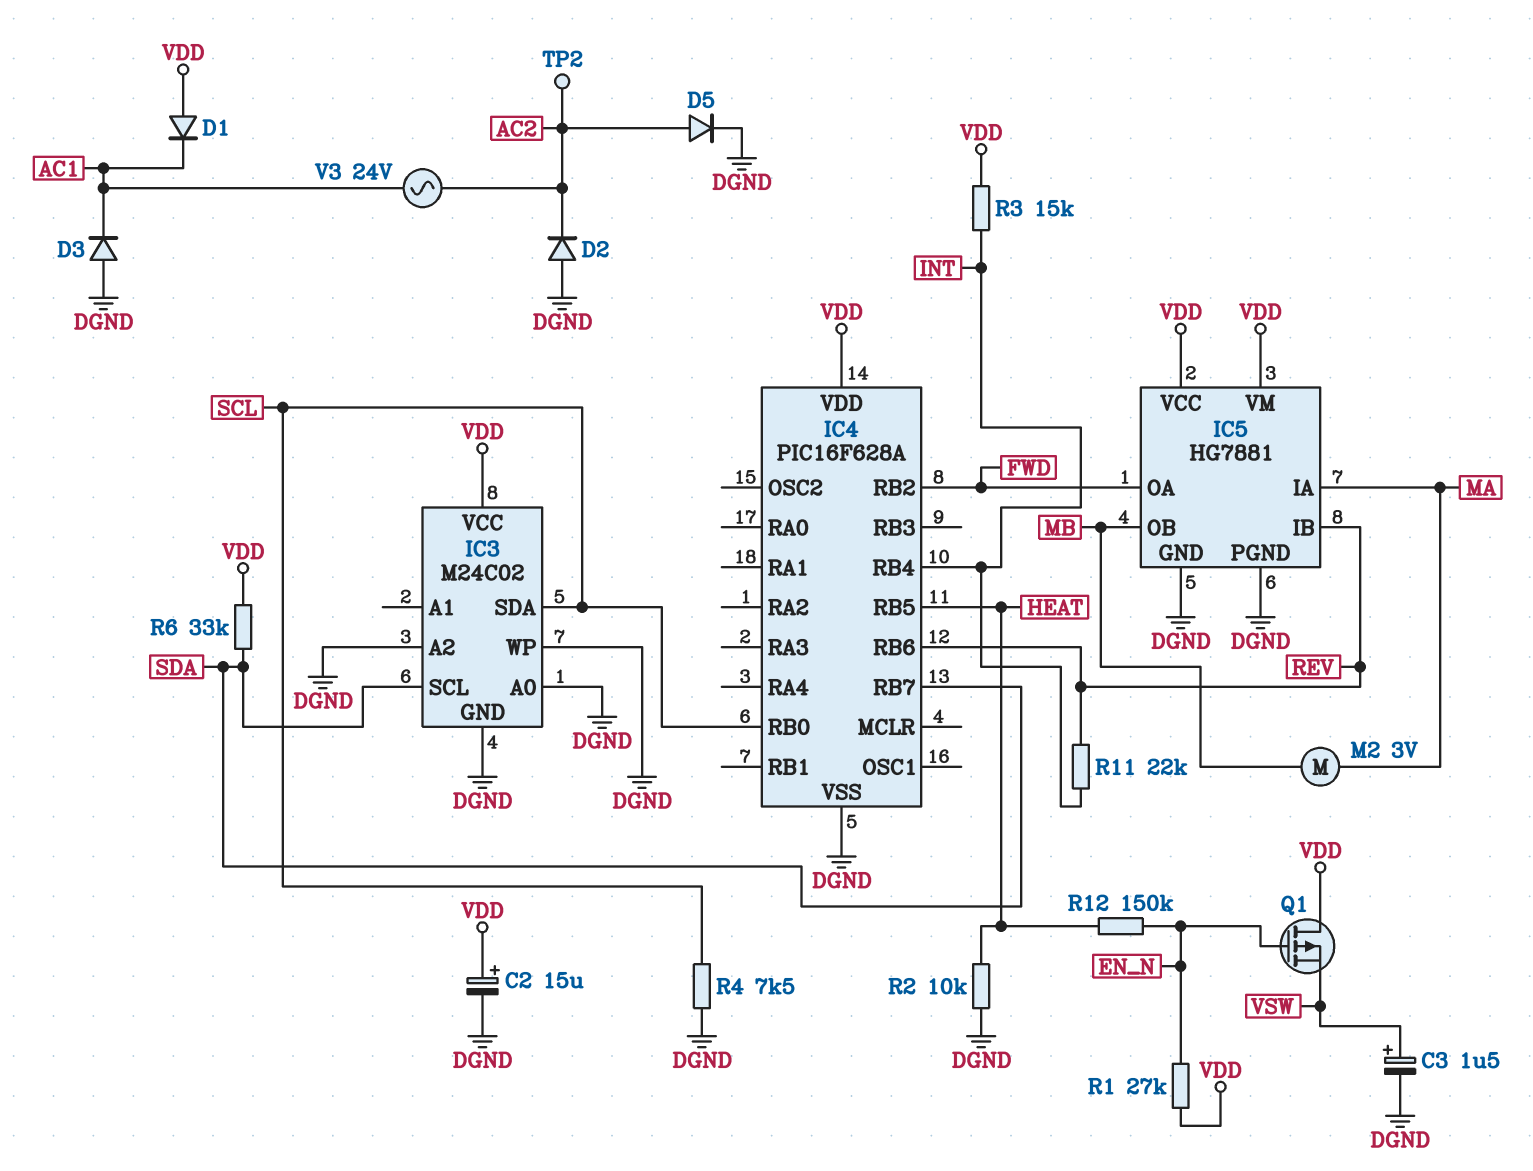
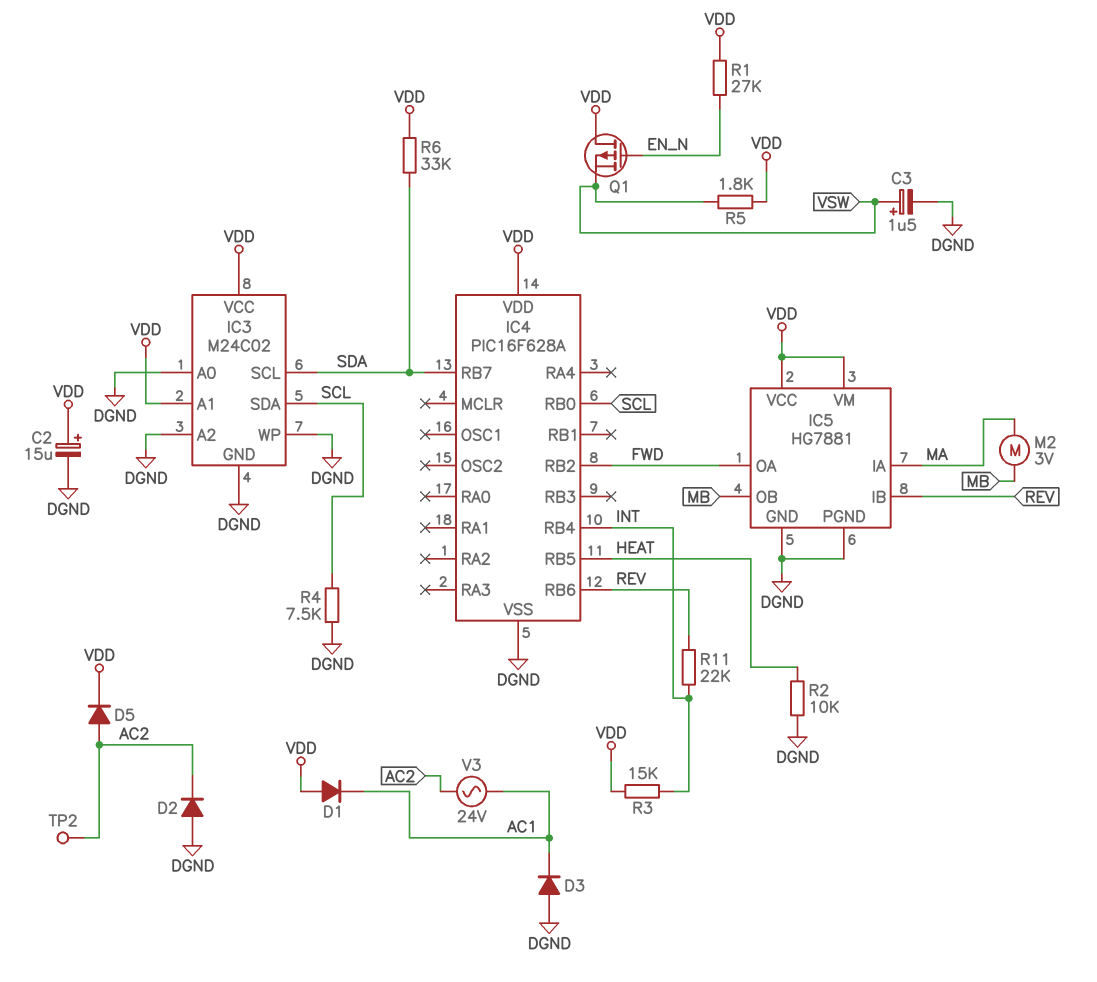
D5: diode (A AC2, K DGND) -> diode (A AC2, K VDD)
IC3 pin A1: none -> VDD
R5: none -> 1.8k (VDD, VSW)
R12: 150k (EN_N, HEAT) -> none

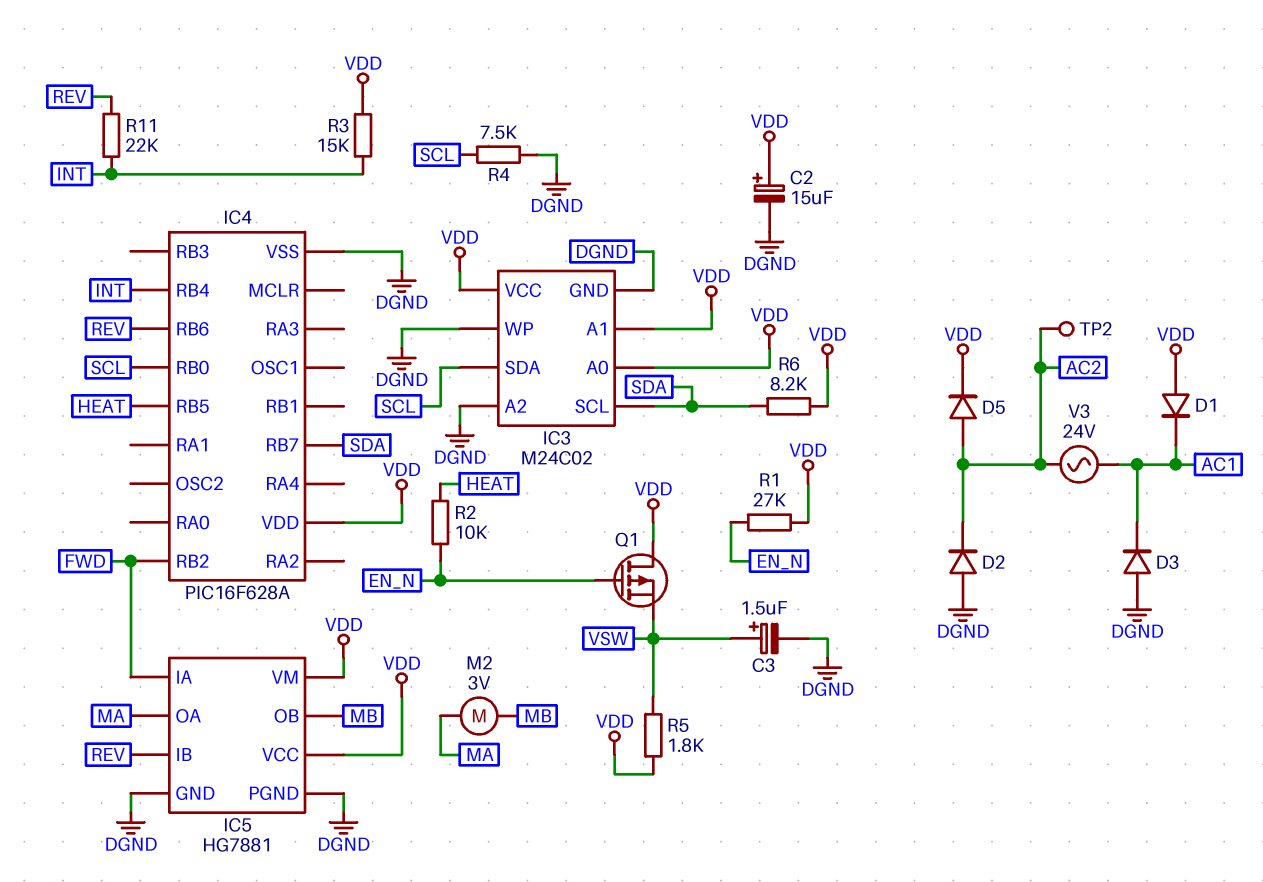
IC3 pin A0: DGND -> VDD
IC5 pin IA: MA -> FWD
IC5 pin OA: FWD -> MA
R2: 10k (DGND, HEAT) -> 10k (EN_N, HEAT)
R6: 33k (SDA, VDD) -> 8.2k (SDA, VDD)

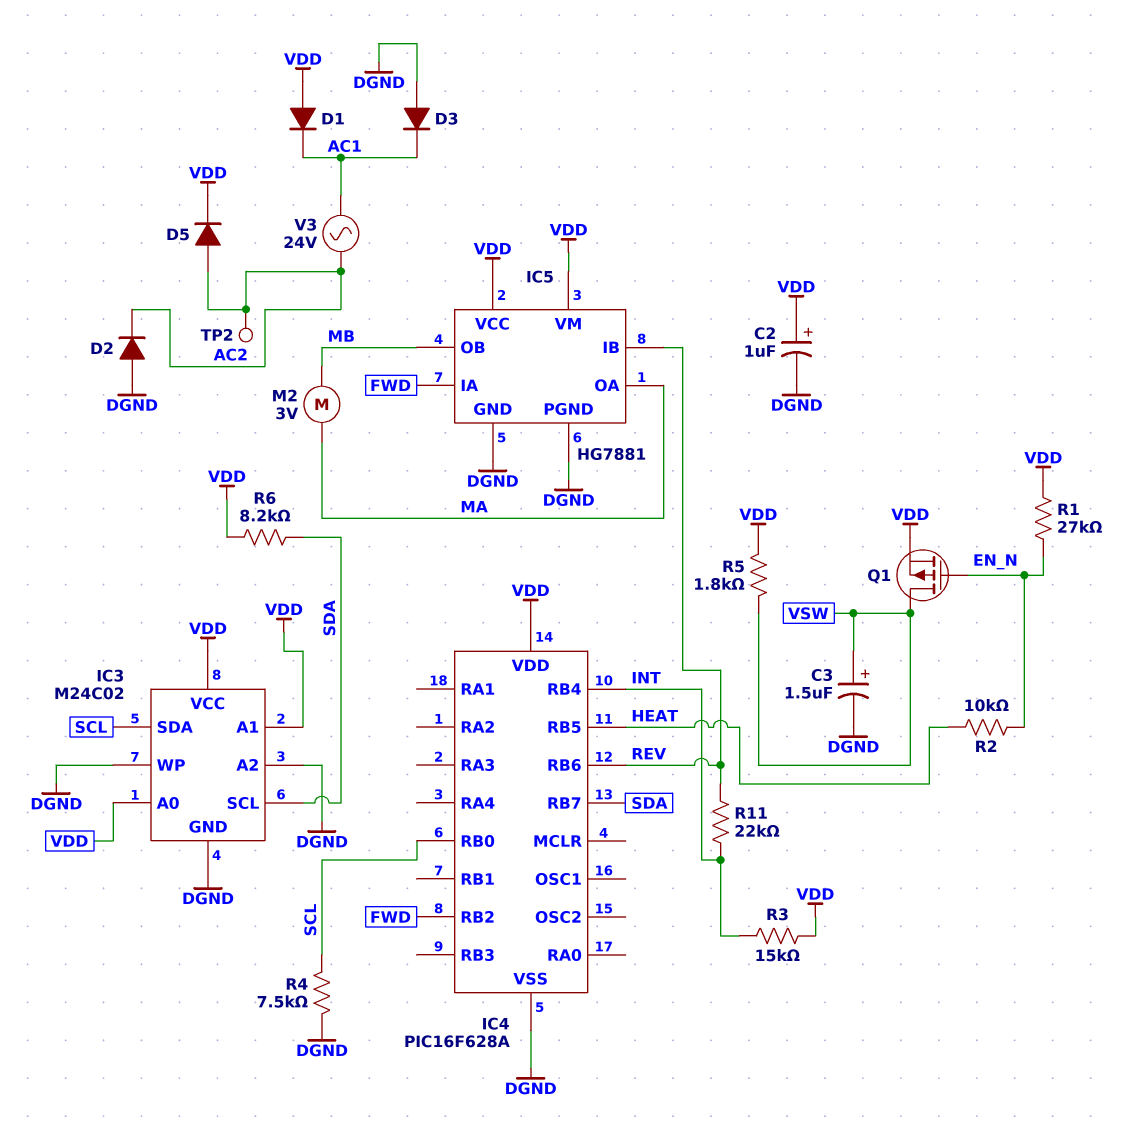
C2: 15uF (plus VDD, minus DGND) -> 1uF (plus VDD, minus DGND)
Q1: PMOS (G EN_N, D VDD, S VSW) -> PMOS (G EN_N, D VSW, S VDD)

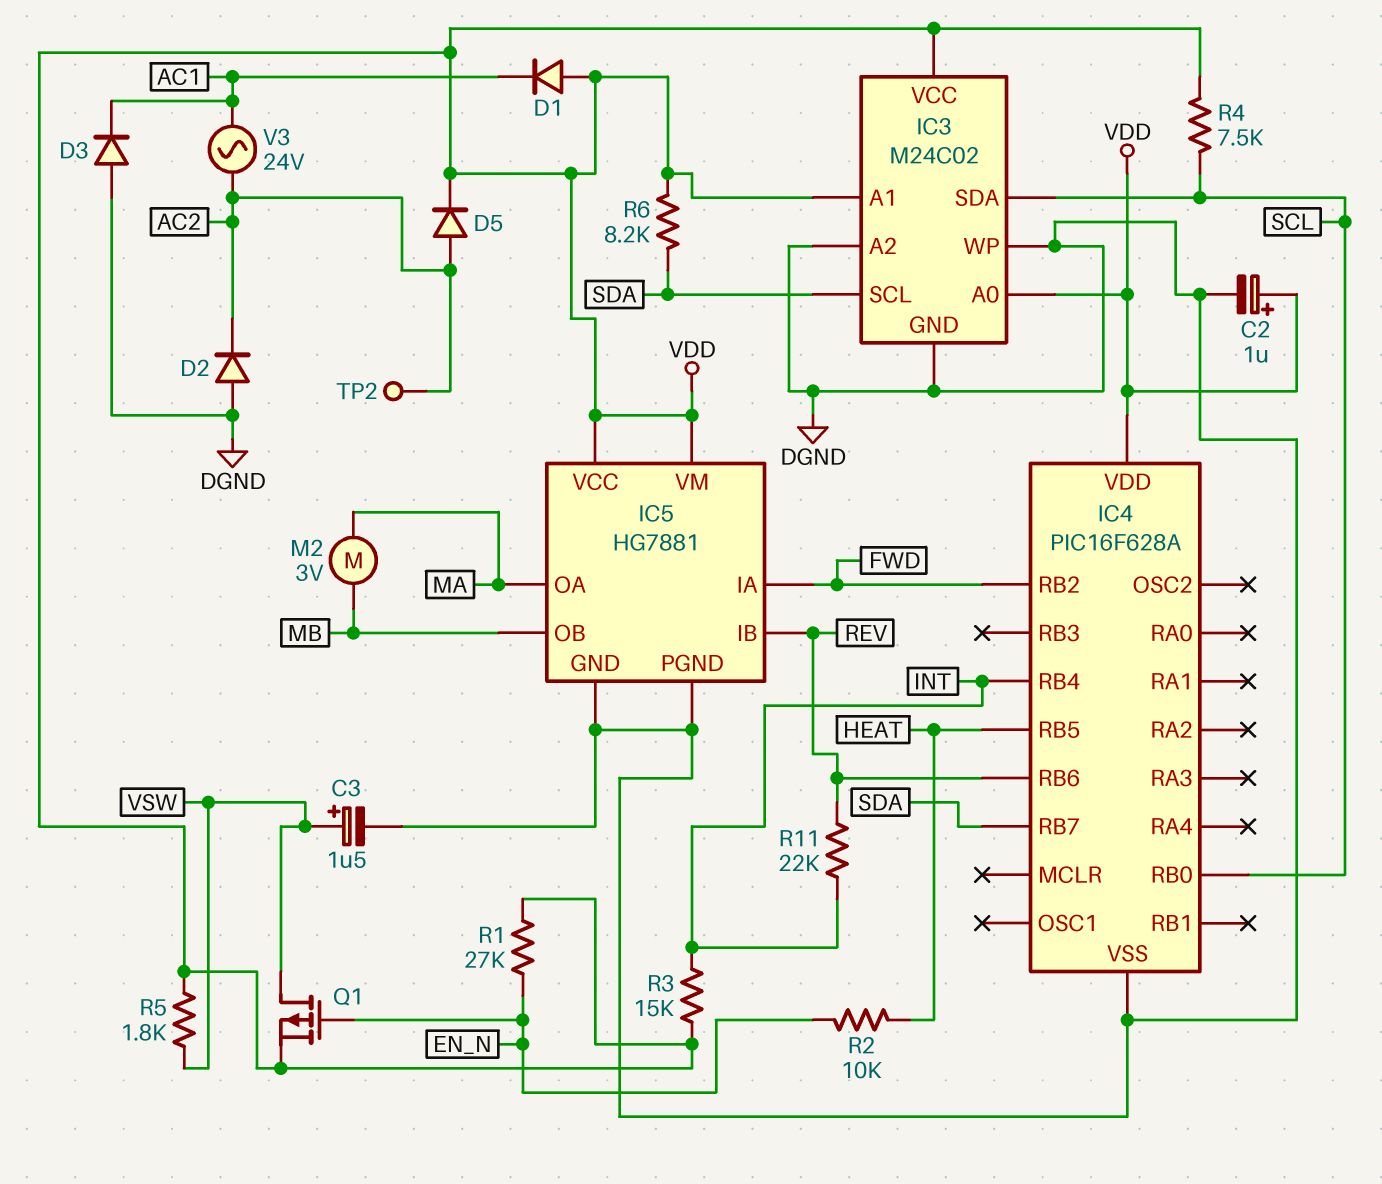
R4: 7.5k (DGND, SCL) -> 7.5k (SCL, VDD)

